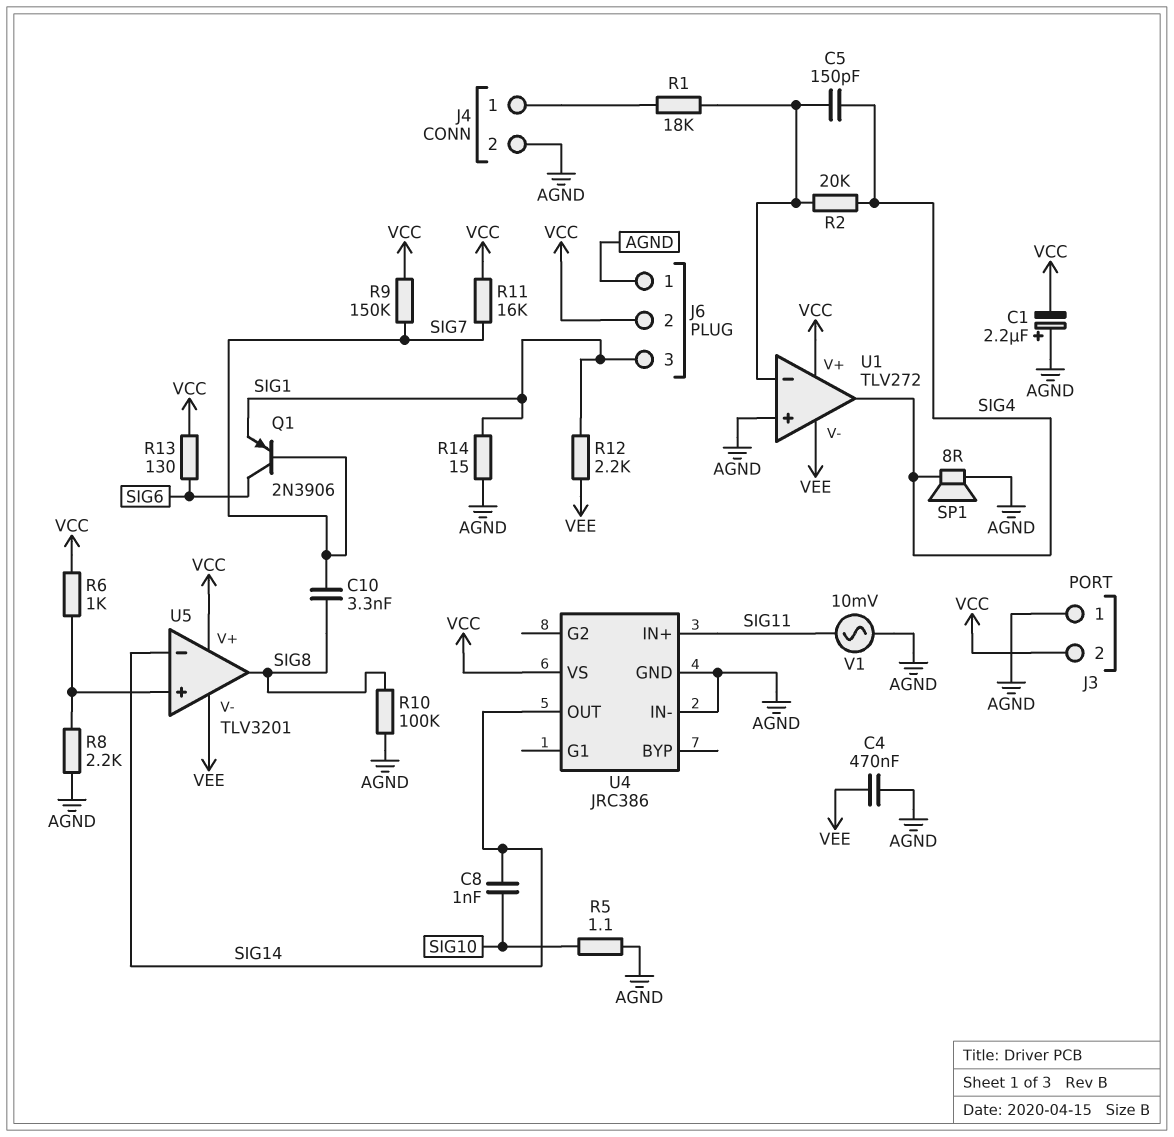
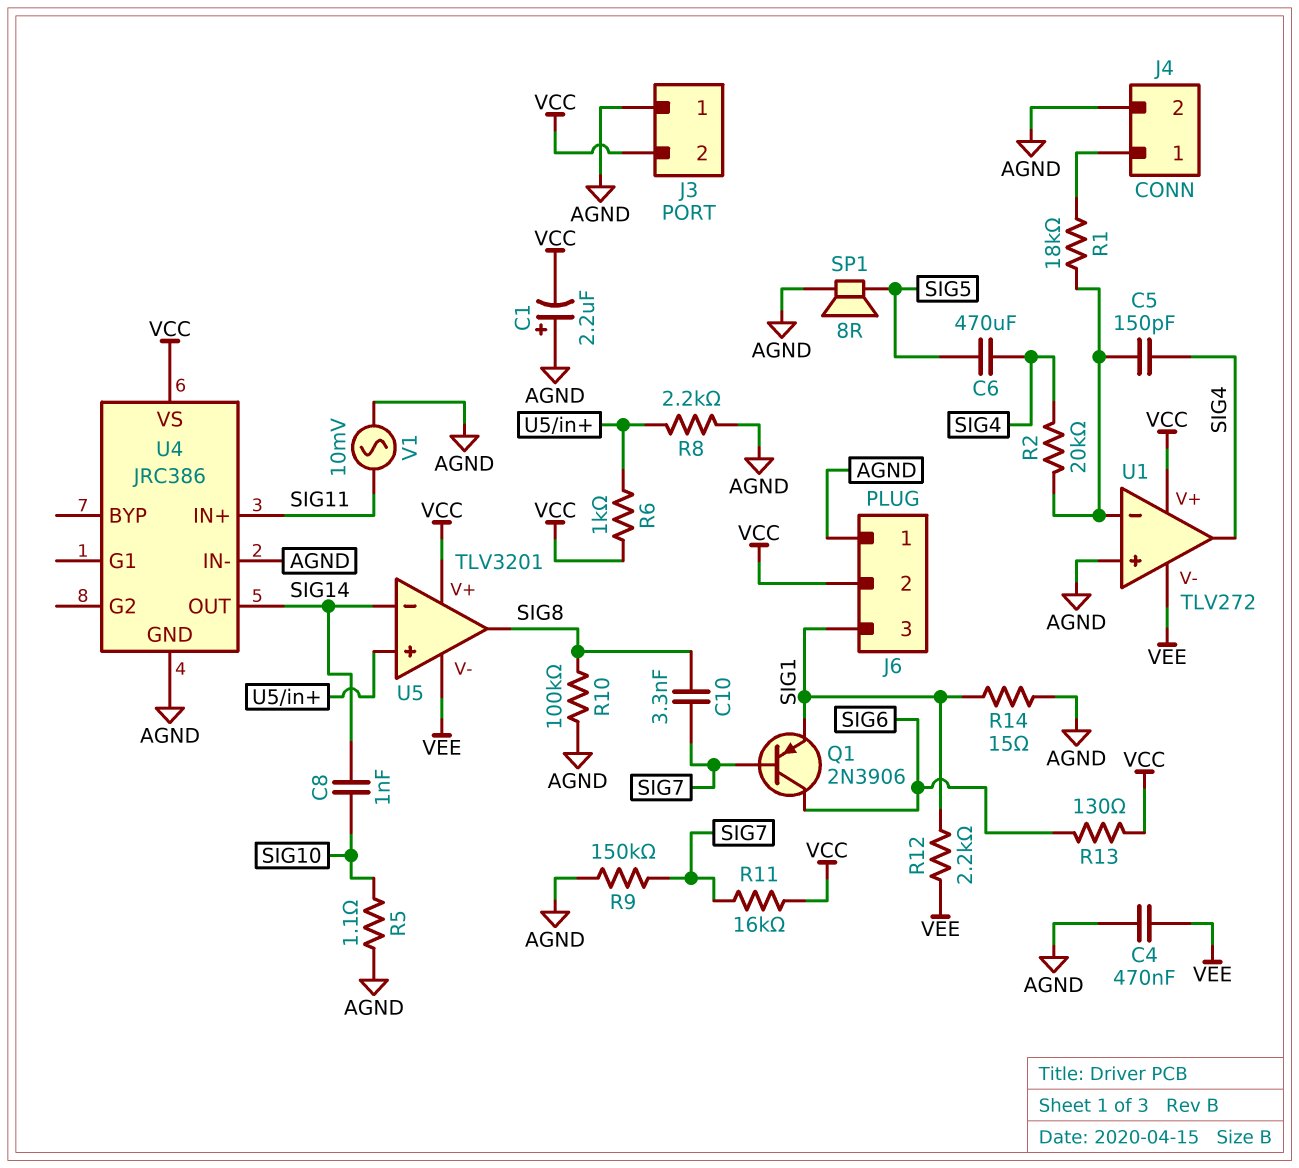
C6: none -> 470uF (SIG4, SIG5)
R9: 150k (SIG7, VCC) -> 150k (AGND, SIG7)
SP1: speaker 8R (AGND, SIG4) -> speaker 8R (AGND, SIG5)

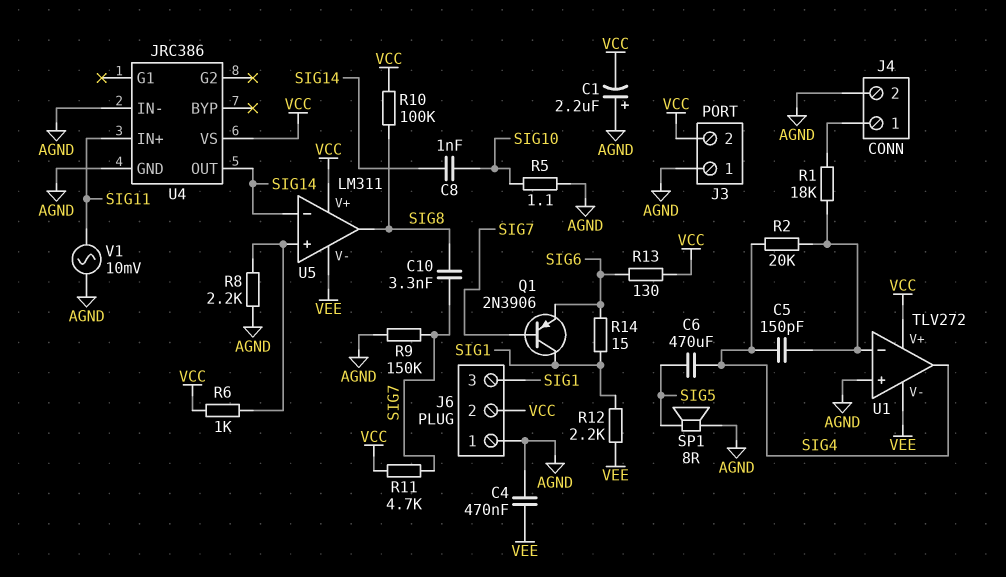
Q1: PNP 2N3906 (B SIG7, C SIG6, E SIG1) -> PNP 2N3906 (B SIG7, C SIG1, E SIG6)
R10: 100k (AGND, SIG8) -> 100k (SIG8, VCC)
R11: 16k (SIG7, VCC) -> 4.7k (SIG7, VCC)
R14: 15 (AGND, SIG1) -> 15 (SIG1, SIG6)
U5: TLV3201 -> LM311

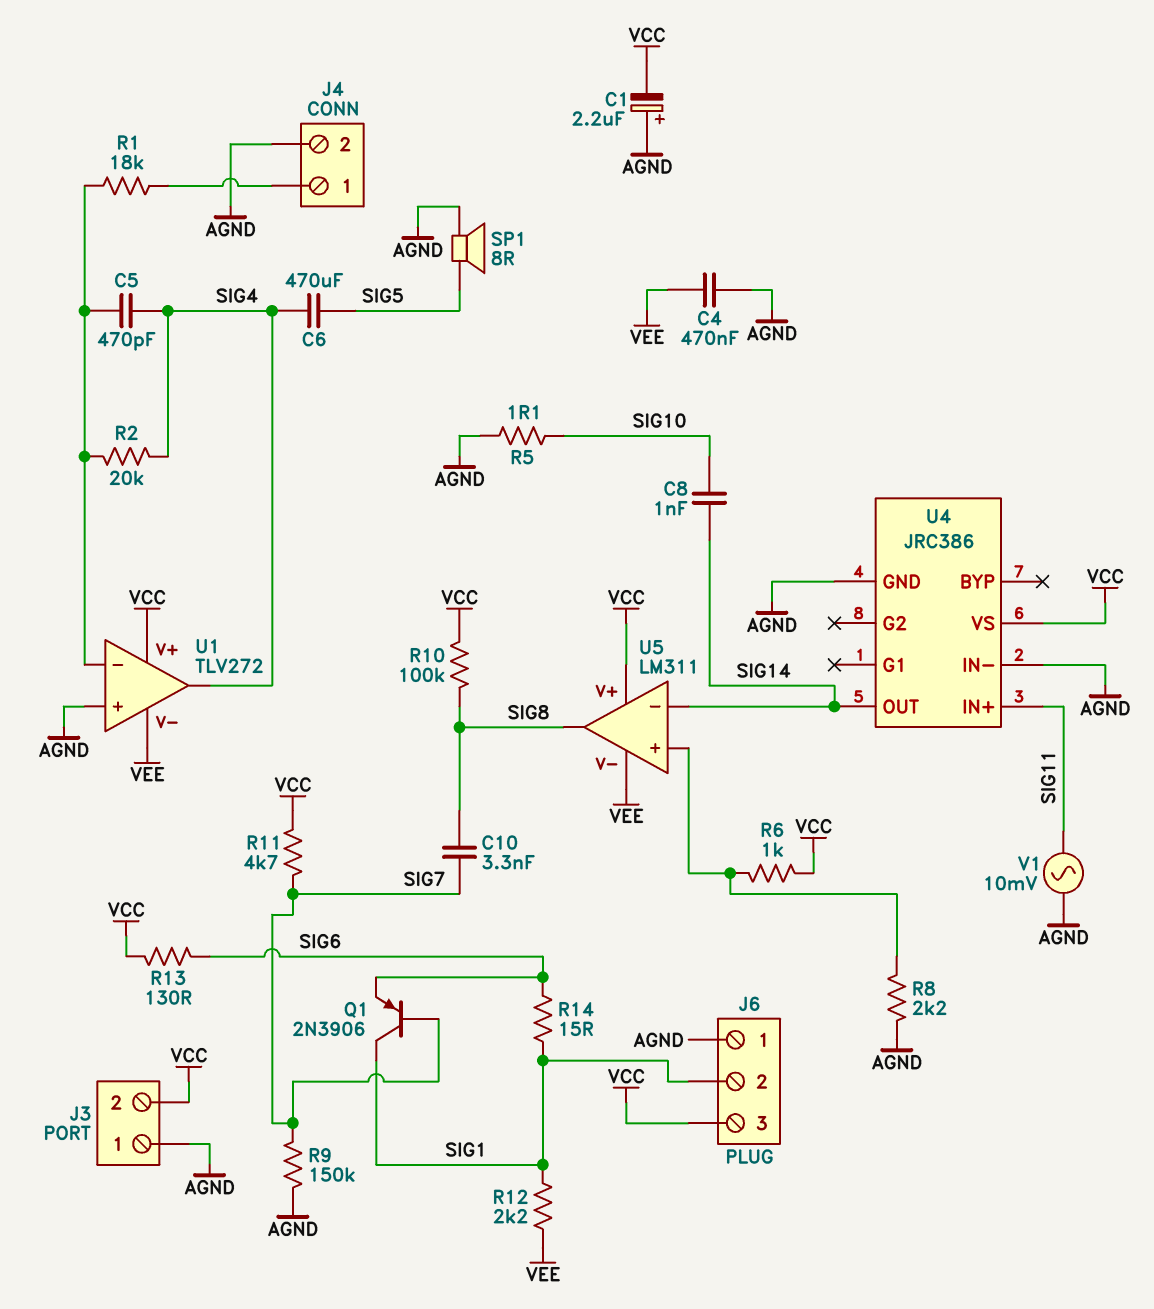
C5: 150pF (SIG4, U1/in-) -> 470pF (SIG4, U1/in-)
J6 pin 2: VCC -> SIG1
J6 pin 3: SIG1 -> VCC

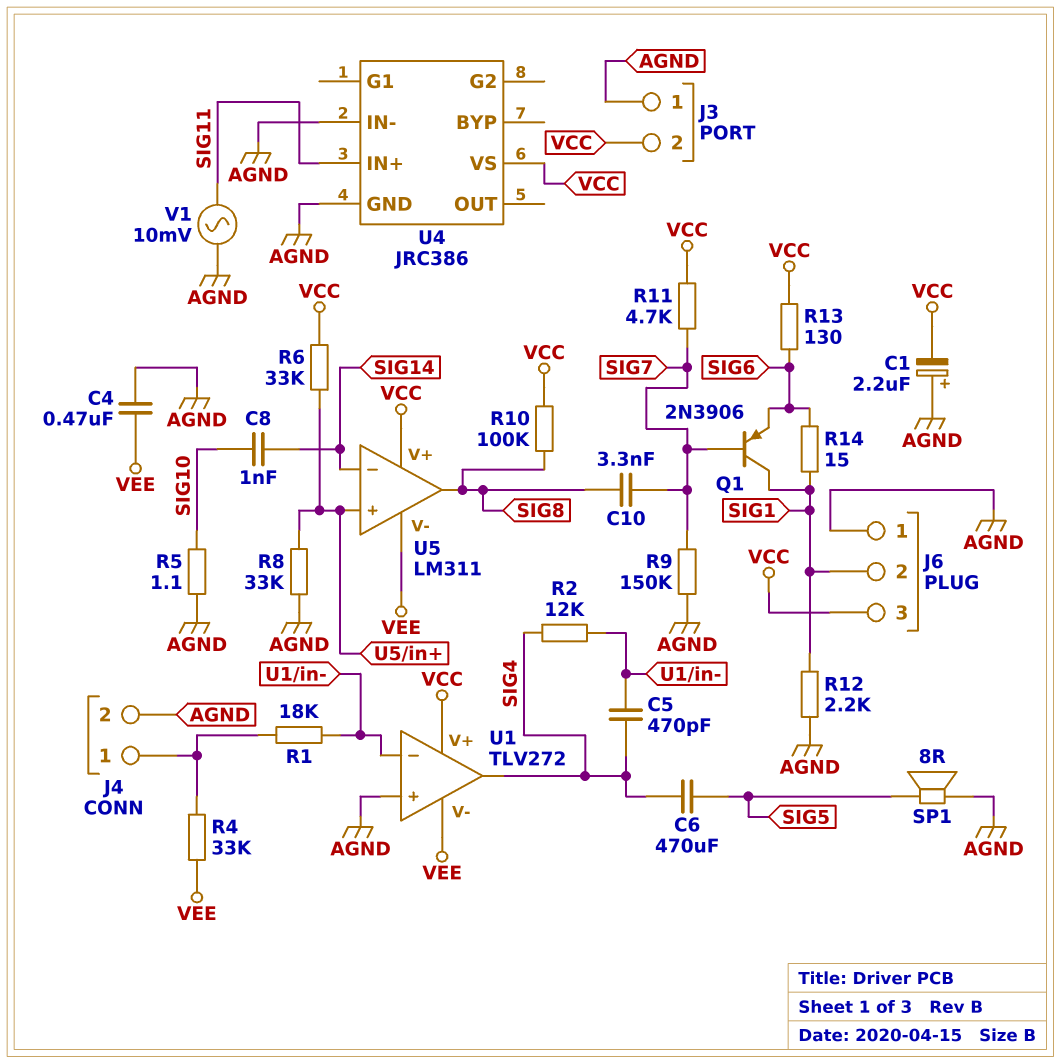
R2: 20k (SIG4, U1/in-) -> 12k (SIG4, U1/in-)
R4: none -> 33k (J4/1, VEE)
R6: 1k (U5/in+, VCC) -> 33k (U5/in+, VCC)
R8: 2.2k (AGND, U5/in+) -> 33k (AGND, U5/in+)
R12: 2.2k (SIG1, VEE) -> 2.2k (AGND, SIG1)
U4 pin OUT: SIG14 -> none

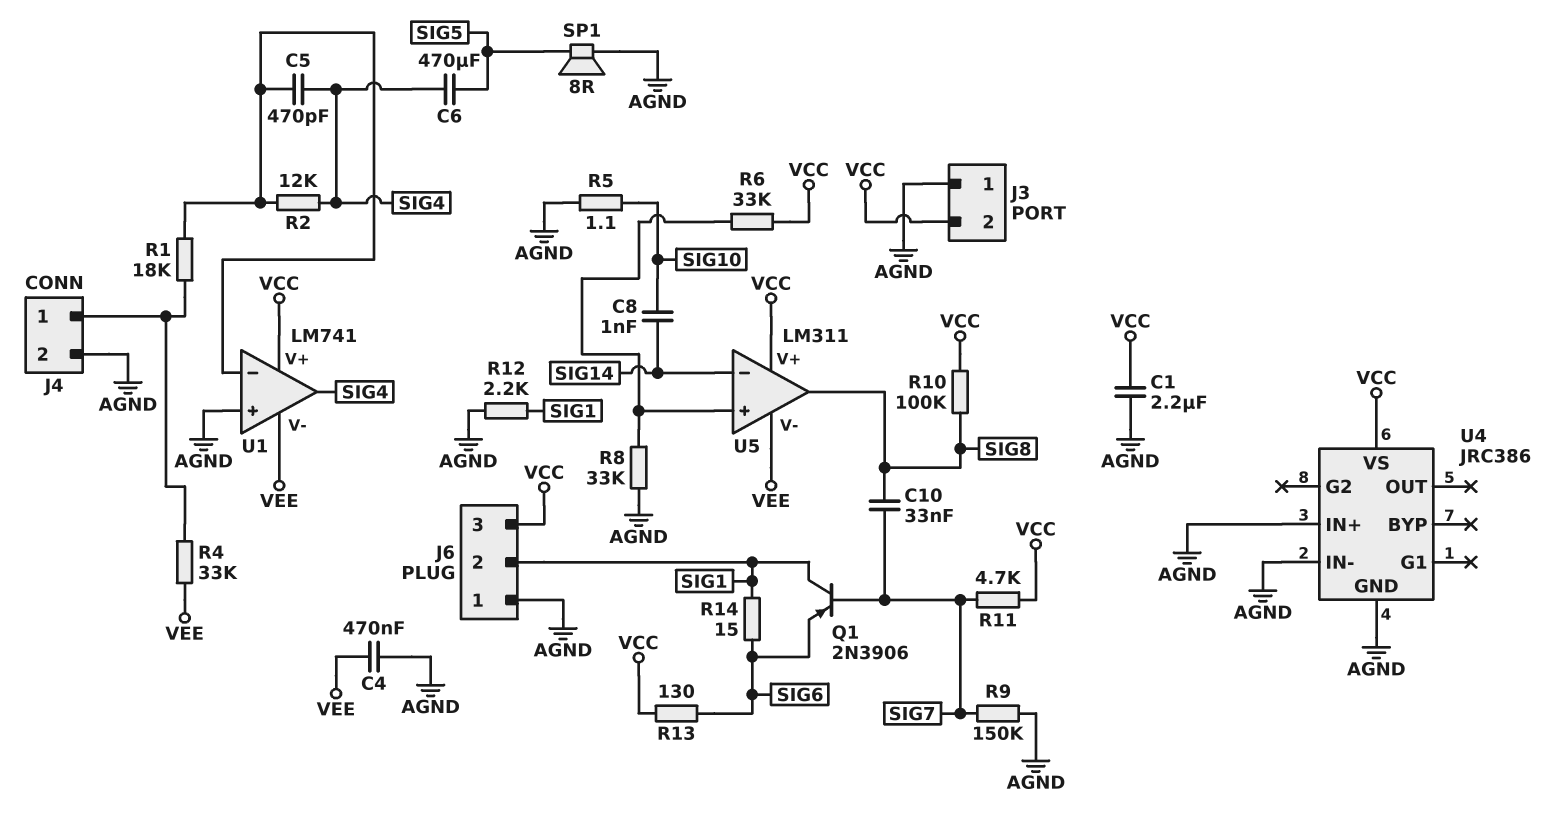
C1: 2.2uF (plus AGND, minus VCC) -> 2.2uF (AGND, VCC)
C10: 3.3nF (SIG7, SIG8) -> 33nF (SIG7, SIG8)
U1: TLV272 -> LM741
U4 pin IN+: SIG11 -> AGND
V1: AC 10mV (AGND, SIG11) -> none

